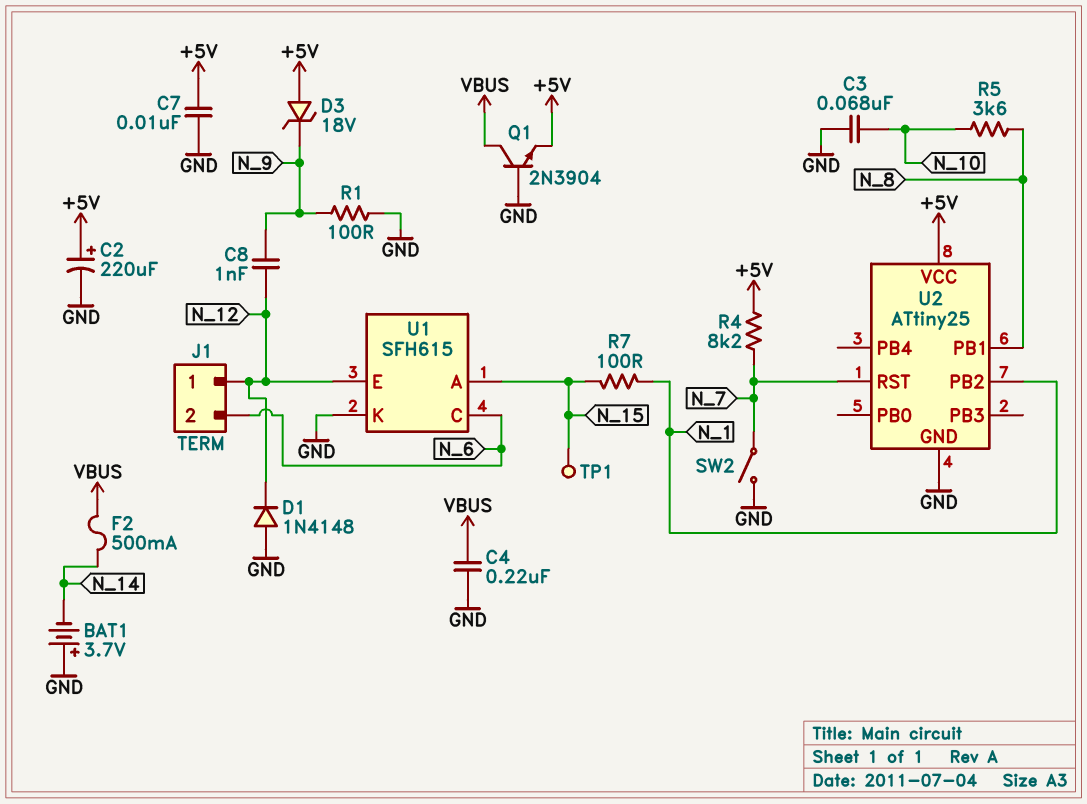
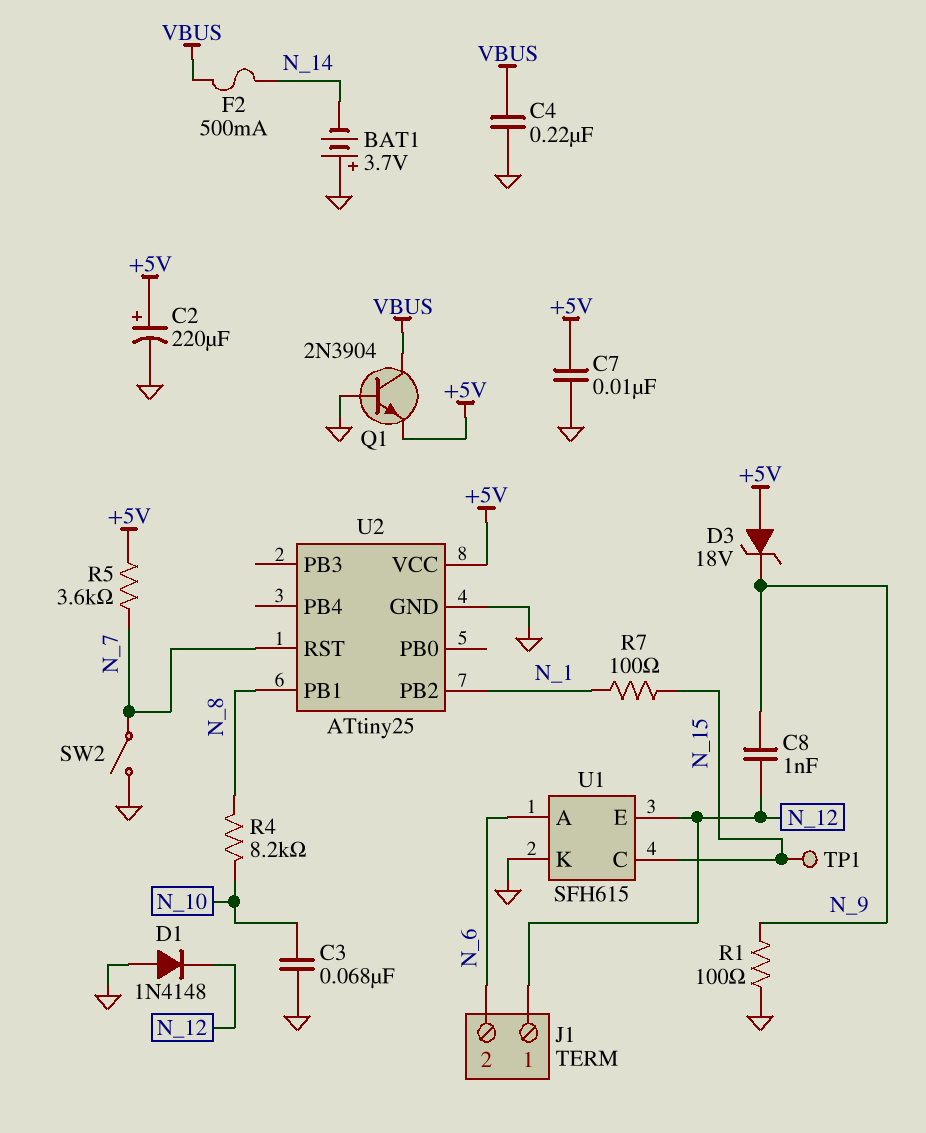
R4: 8.2k (+5V, N_7) -> 8.2k (N_8, N_10)
R5: 3.6k (N_8, N_10) -> 3.6k (+5V, N_7)
U1 pin A: N_15 -> N_6
U1 pin C: N_6 -> N_15

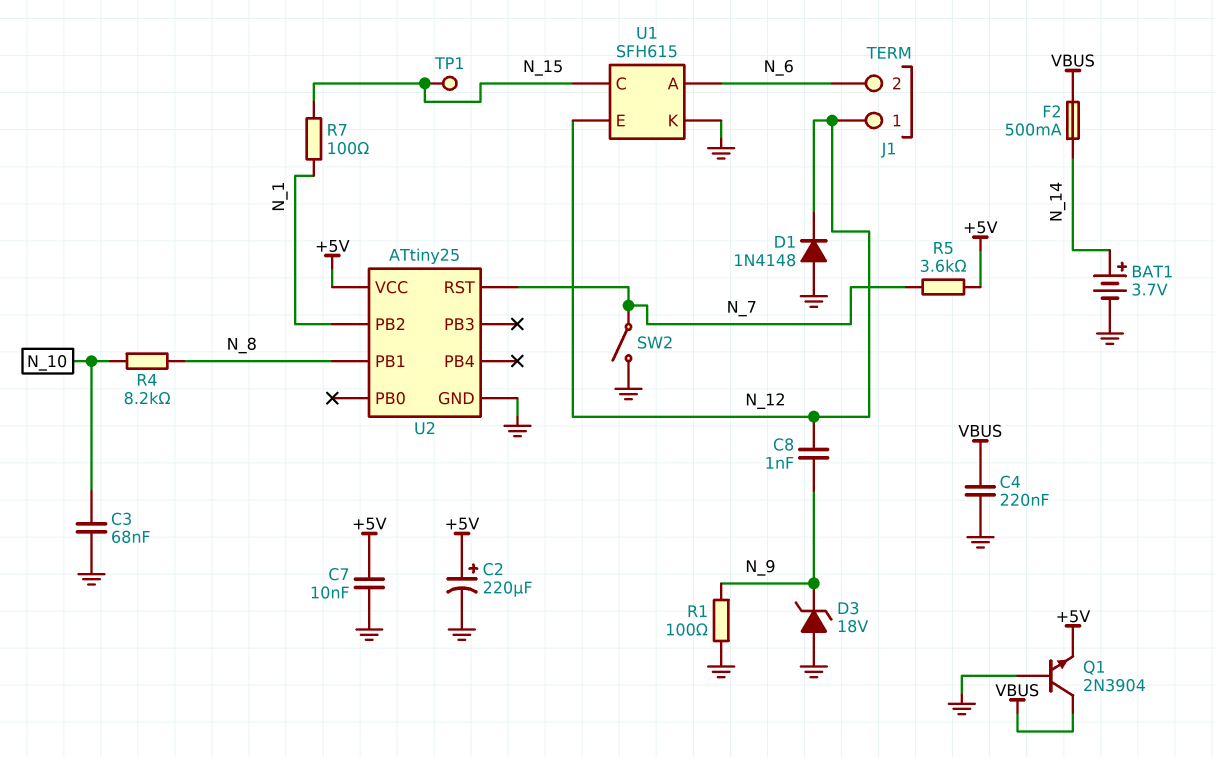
BAT1: 3.7V (plus GND, minus N_14) -> 3.7V (plus N_14, minus GND)
D3: zener 18V (A +5V, K N_9) -> zener 18V (A GND, K N_9)

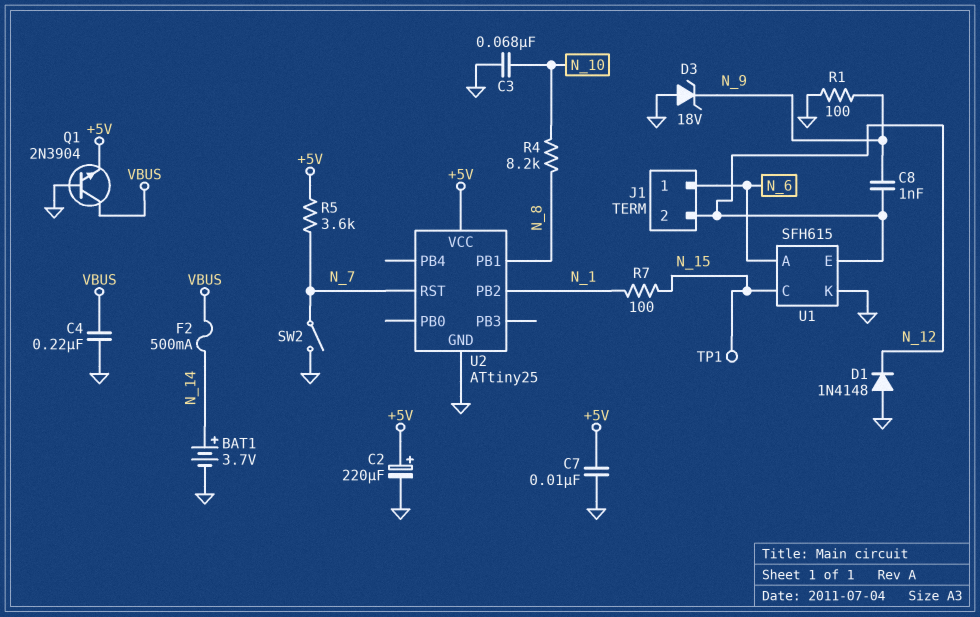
J1 pin 1: N_12 -> N_6
J1 pin 2: N_6 -> N_12

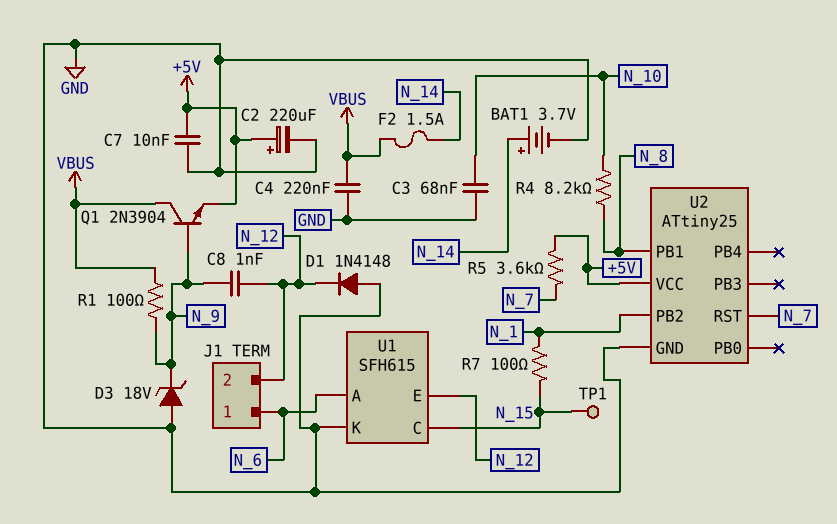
F2: 500mA (N_14, VBUS) -> 1.5A (N_14, VBUS)
Q1: NPN 2N3904 (B GND, C VBUS, E +5V) -> NPN 2N3904 (B N_9, C VBUS, E +5V)
R1: 100 (GND, N_9) -> 100 (N_9, VBUS)
SW2: switch (GND, N_7) -> none

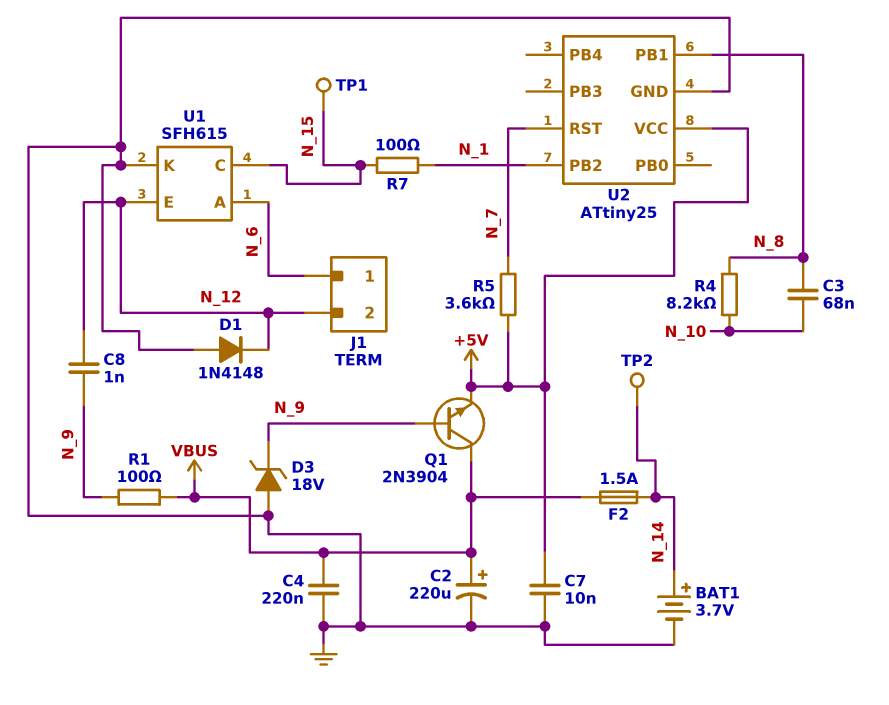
C2: 220uF (plus +5V, minus GND) -> 220uF (plus VBUS, minus GND)
C3: 68nF (GND, N_10) -> 68nF (N_8, N_10)
TP2: none -> test point (N_14)

